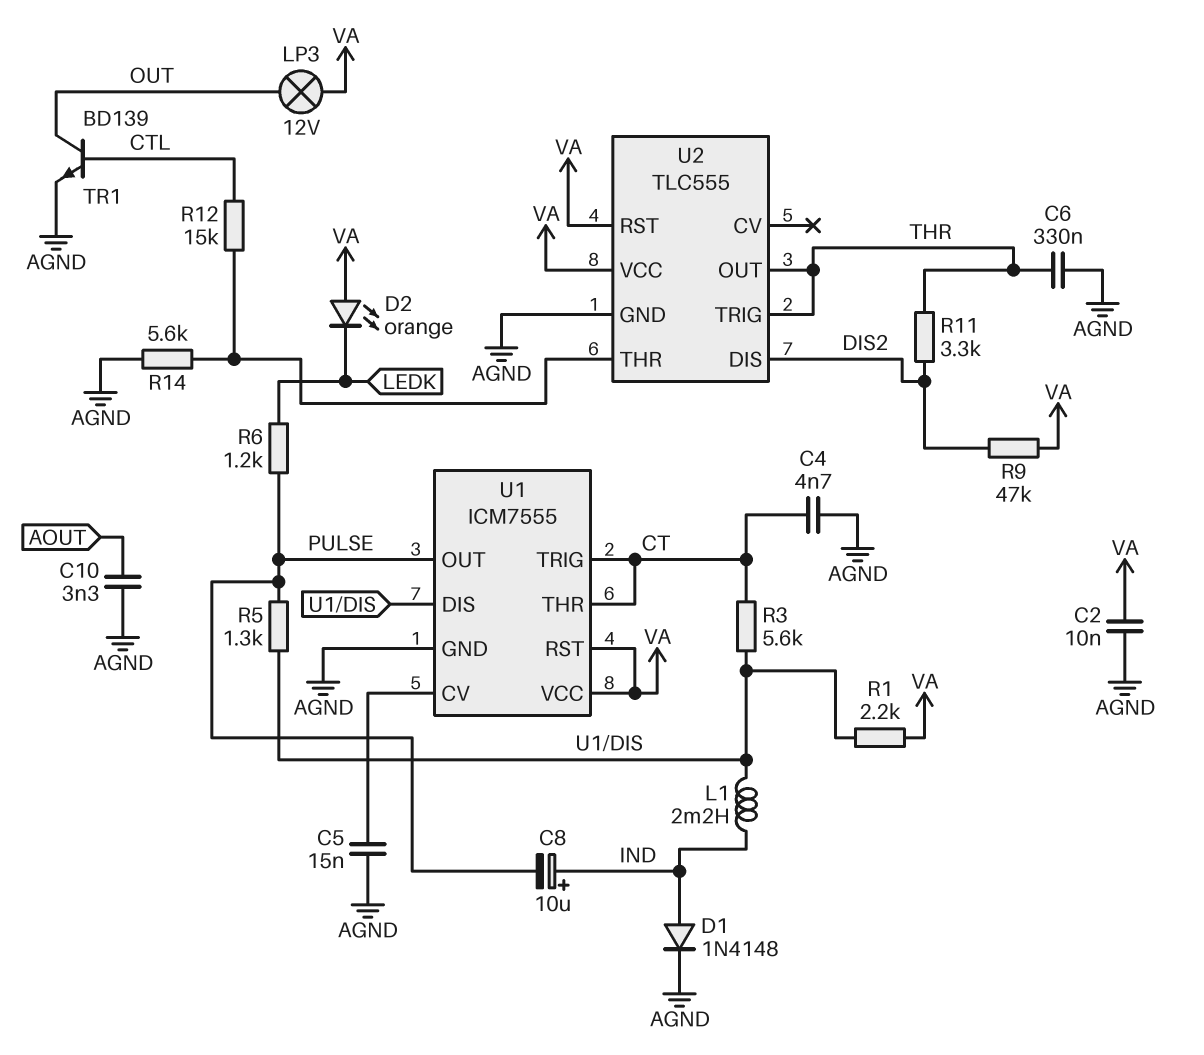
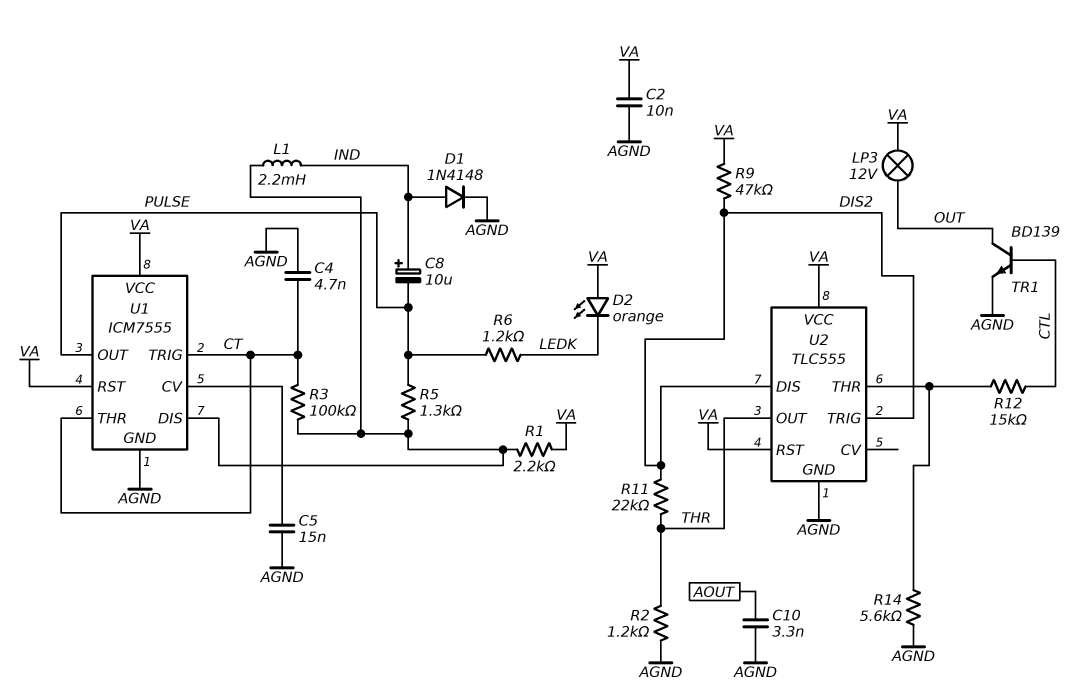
C6: 330nF (AGND, THR) -> none
R2: none -> 1.2k (AGND, THR)
R3: 5.6k (CT, U1/DIS) -> 100k (CT, U1/DIS)
R11: 3.3k (DIS2, THR) -> 22k (DIS2, THR)
U2 pin TRIG: THR -> DIS2

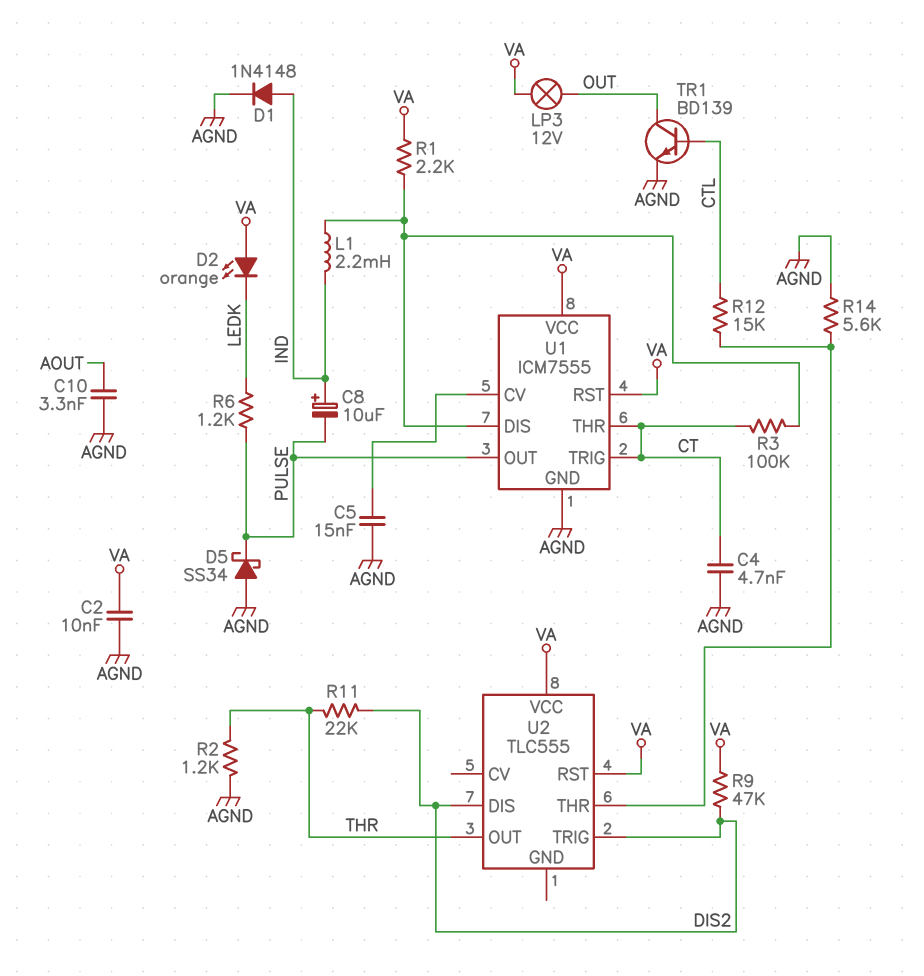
D5: none -> schottky SS34 (A AGND, K PULSE)
R5: 1.3k (PULSE, U1/DIS) -> none
U2 pin GND: AGND -> none

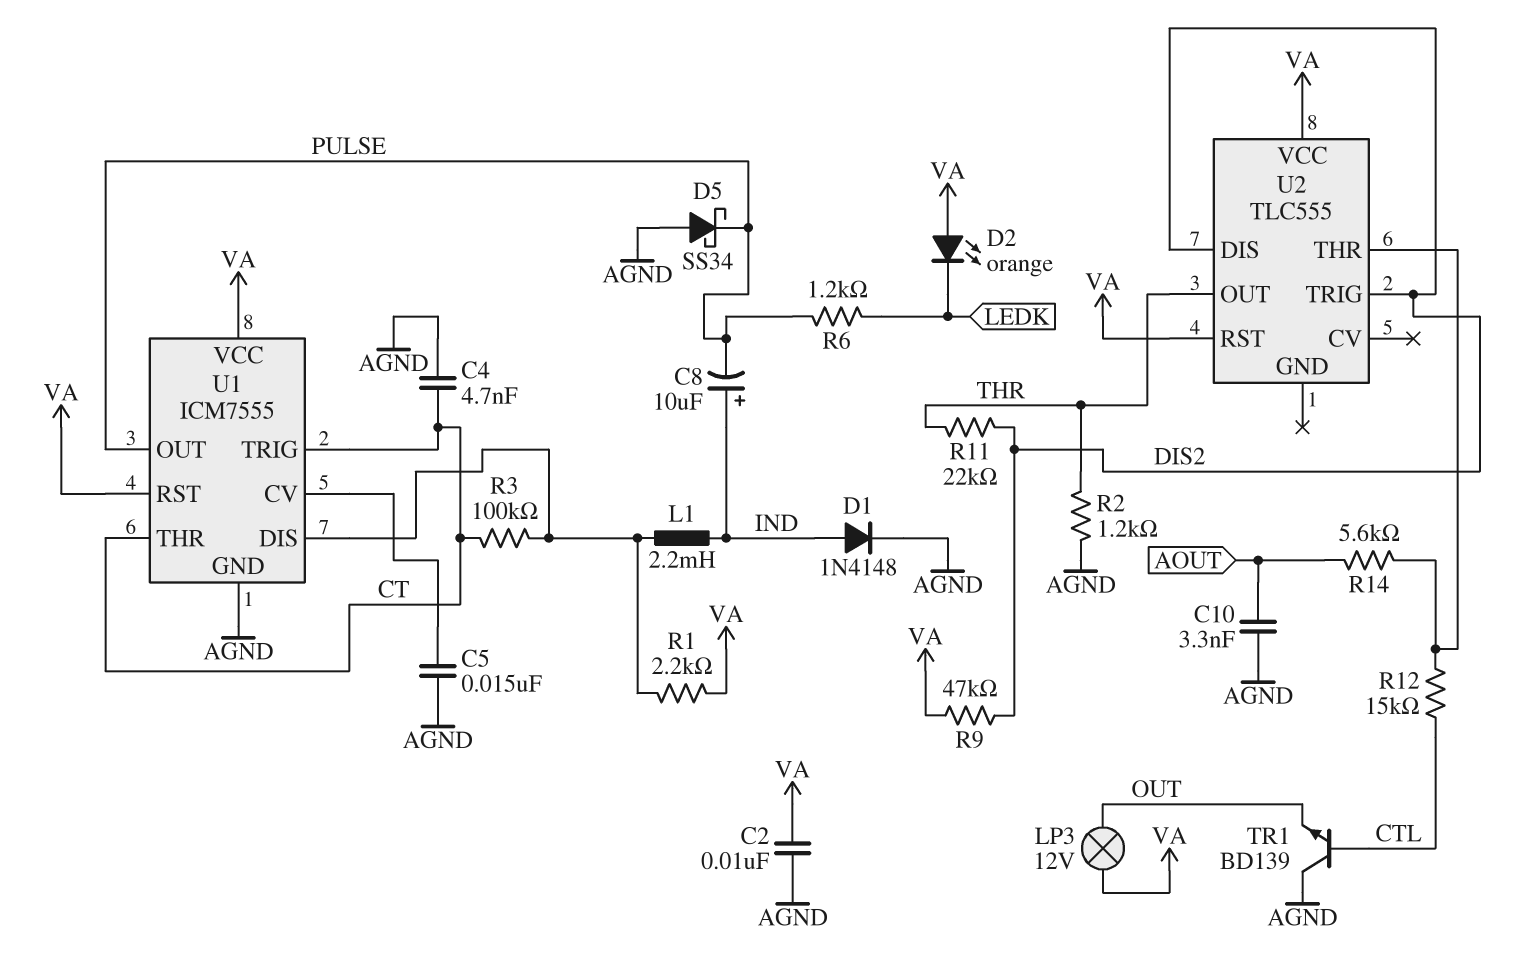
R14: 5.6k (AGND, U2/THR) -> 5.6k (AOUT, U2/THR)
TR1: NPN BD139 (B CTL, C OUT, E AGND) -> NPN BD139 (B CTL, C AGND, E OUT)

